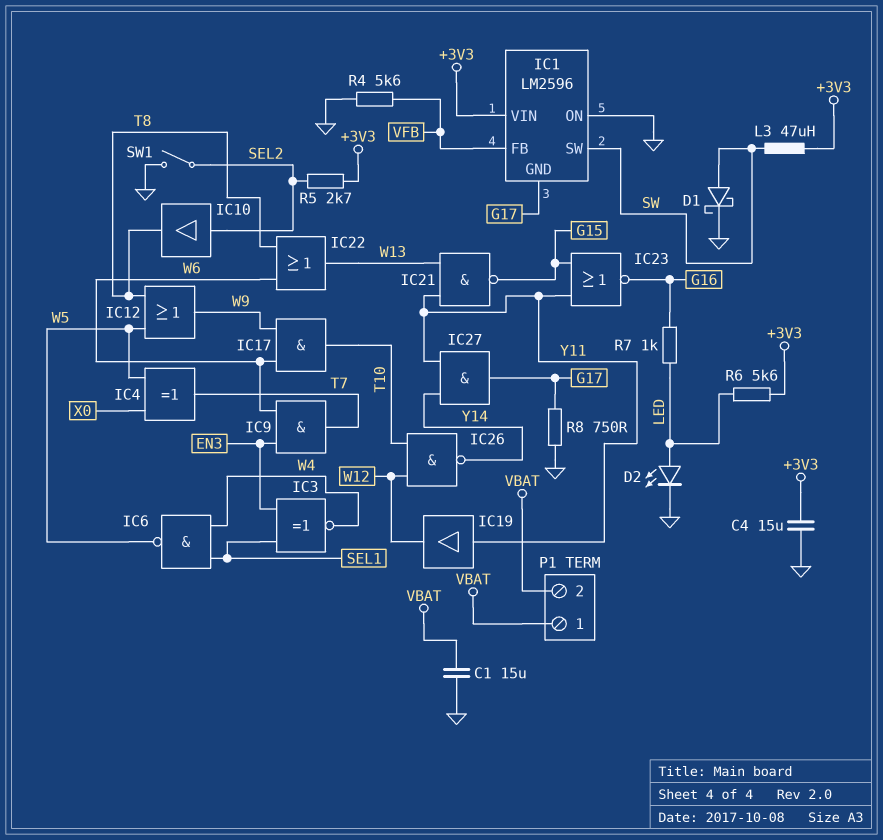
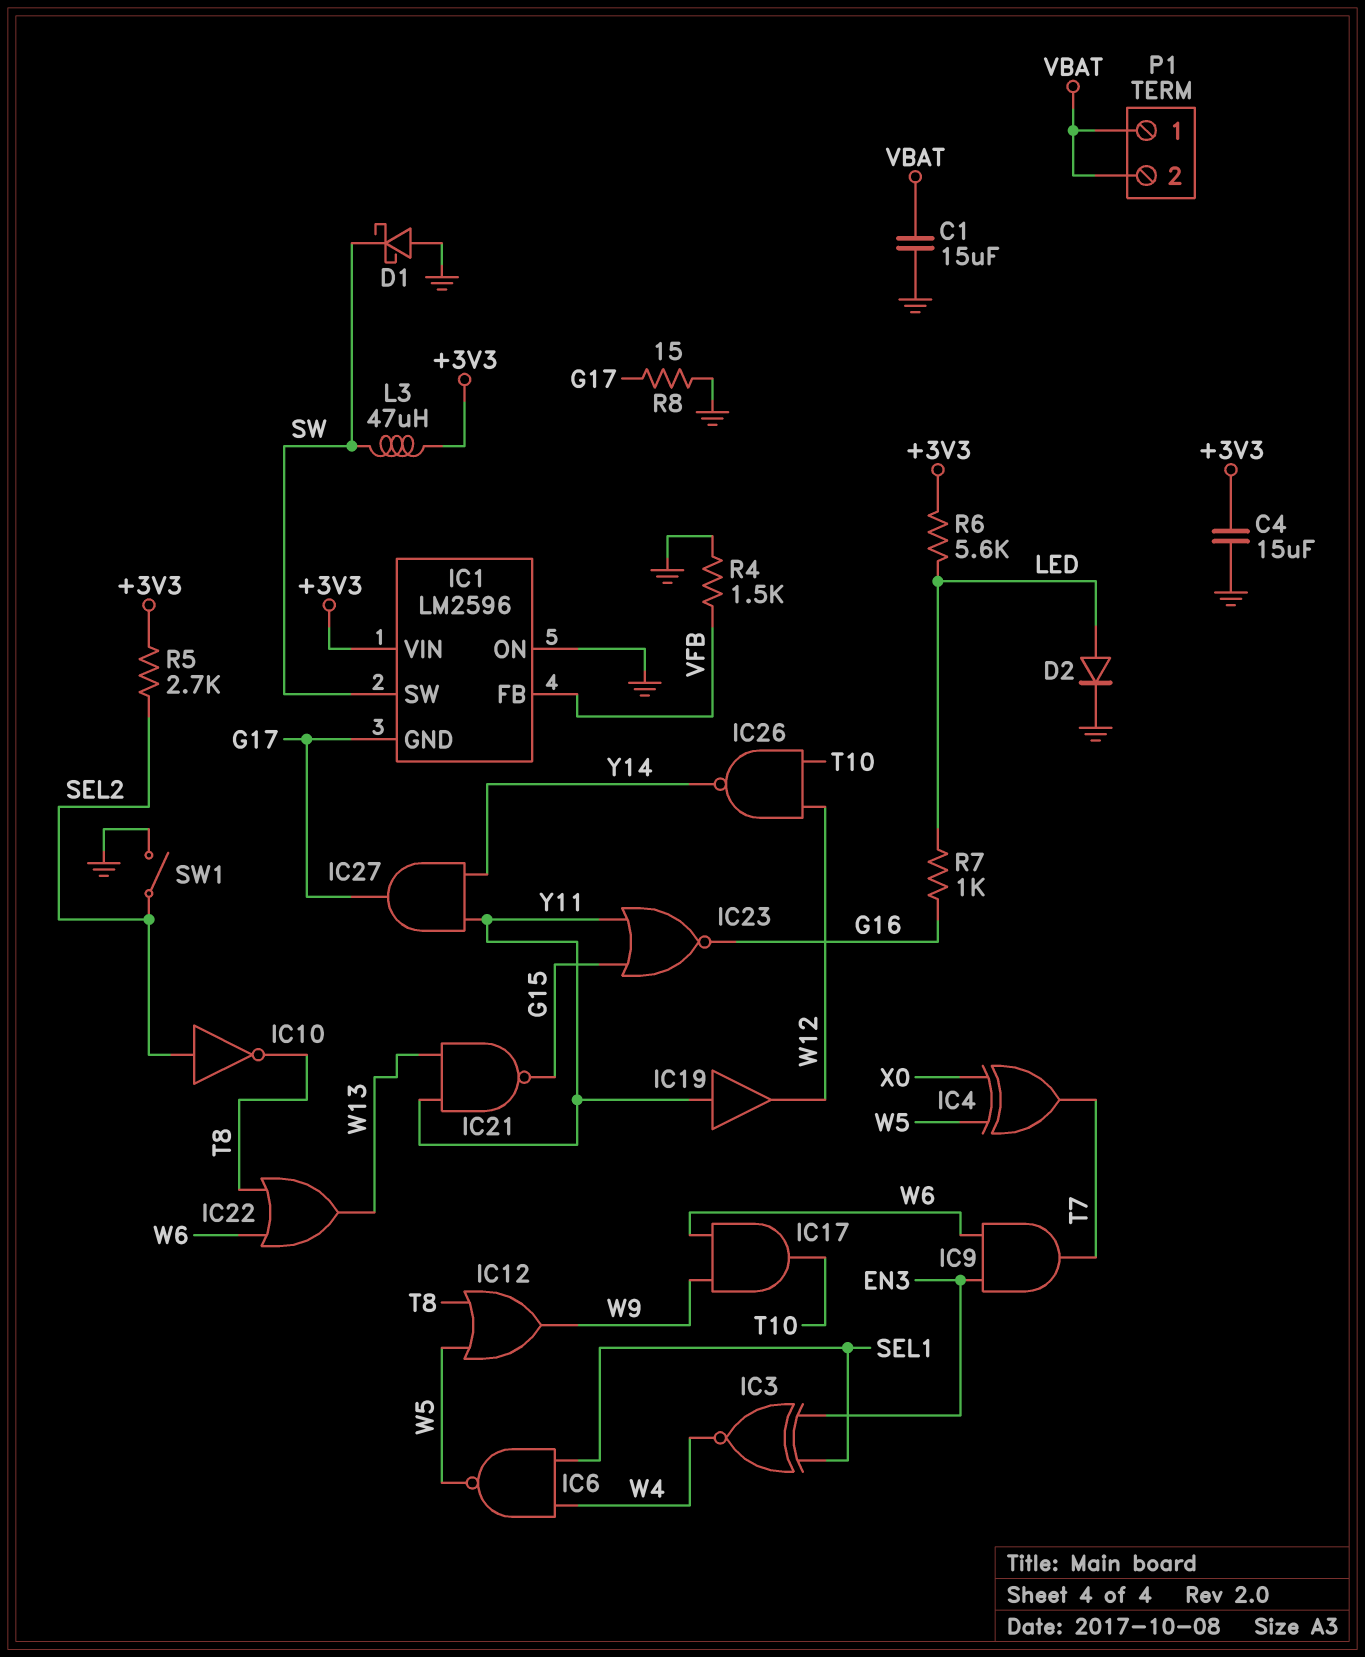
D1: schottky (A SW, K GND) -> schottky (A GND, K SW)
D2: LED (A LED, K GND) -> diode (A LED, K GND)
IC10: buffer (in SEL2, out T8) -> NOT (in SEL2, out T8)
R4: 5.6k (GND, VFB) -> 1.5k (GND, VFB)
R8: 750 (G17, GND) -> 15 (G17, GND)

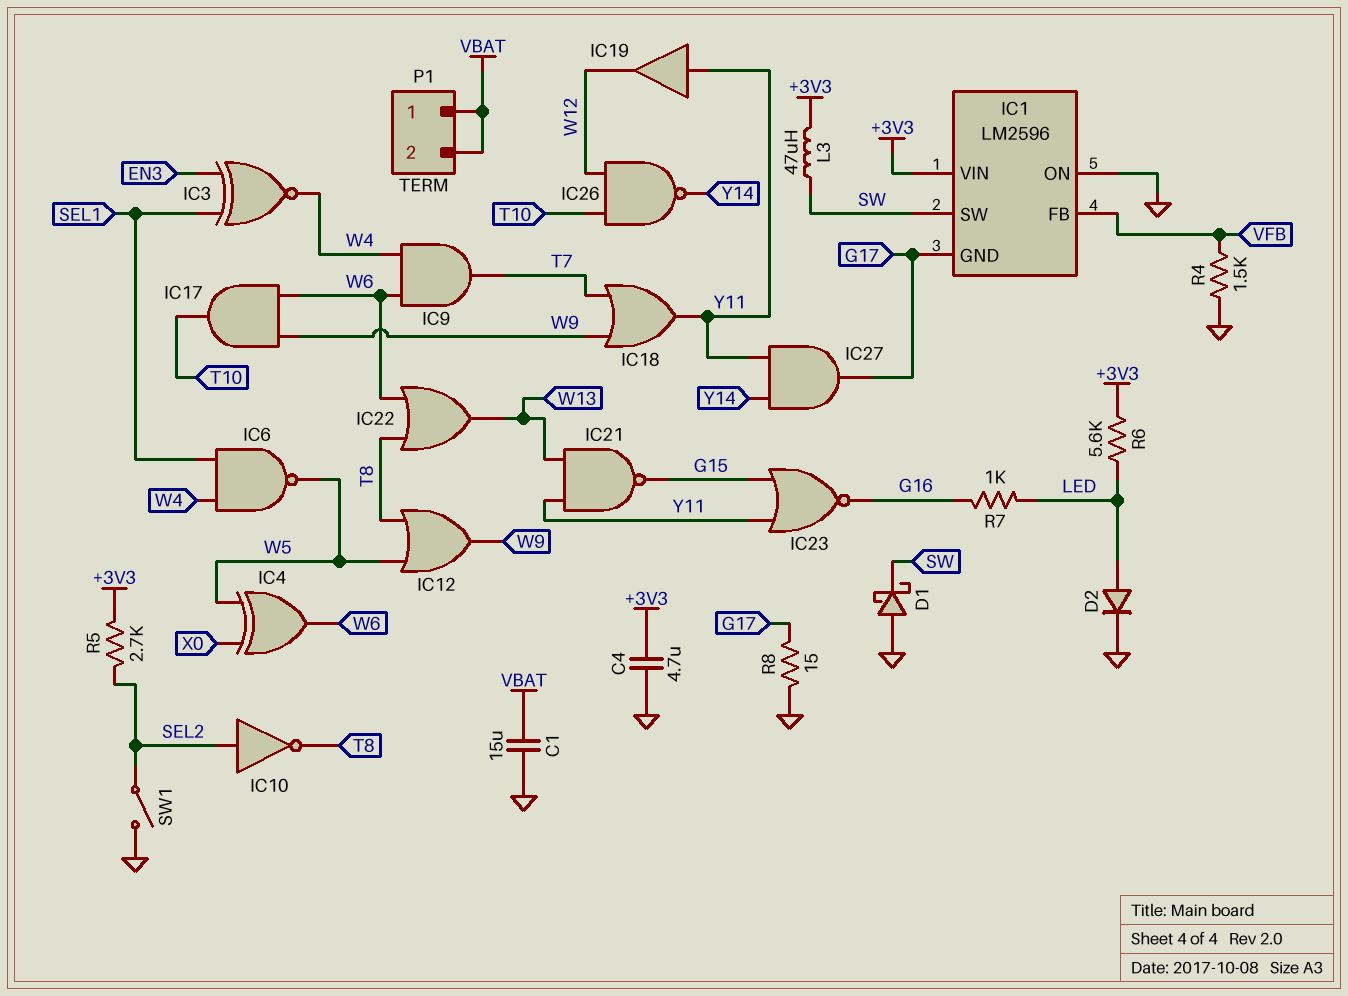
C4: 15uF (+3V3, GND) -> 4.7uF (+3V3, GND)
IC4: XOR (in W5, in X0, out T7) -> XOR (in W5, in X0, out W6)
IC9: AND (in EN3, in W6, out T7) -> AND (in W4, in W6, out T7)
IC18: none -> OR (in T7, in W9, out Y11)

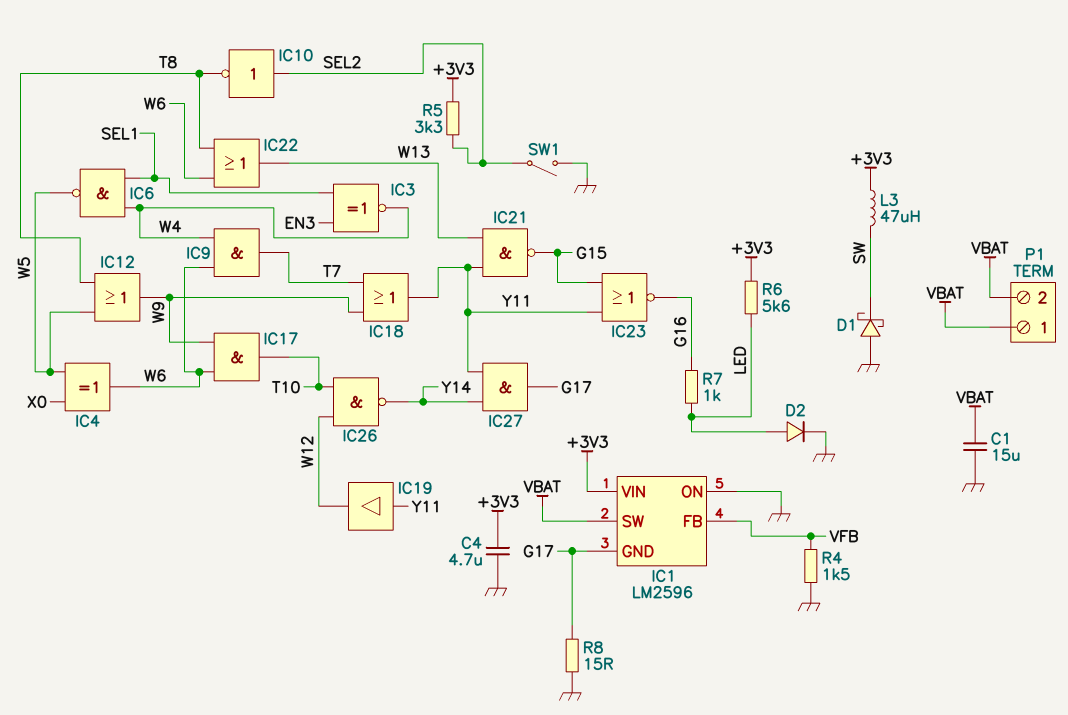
IC1 pin SW: SW -> VBAT
R5: 2.7k (+3V3, SEL2) -> 3.3k (+3V3, SEL2)

